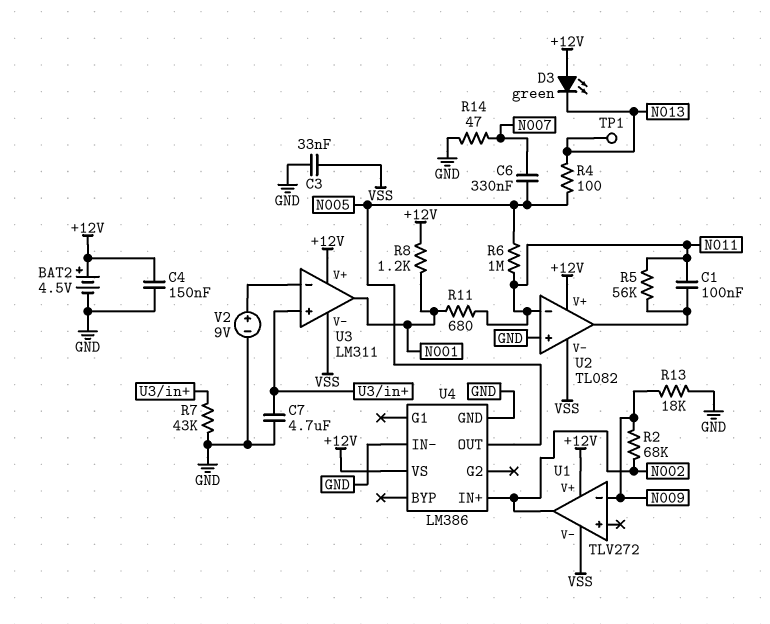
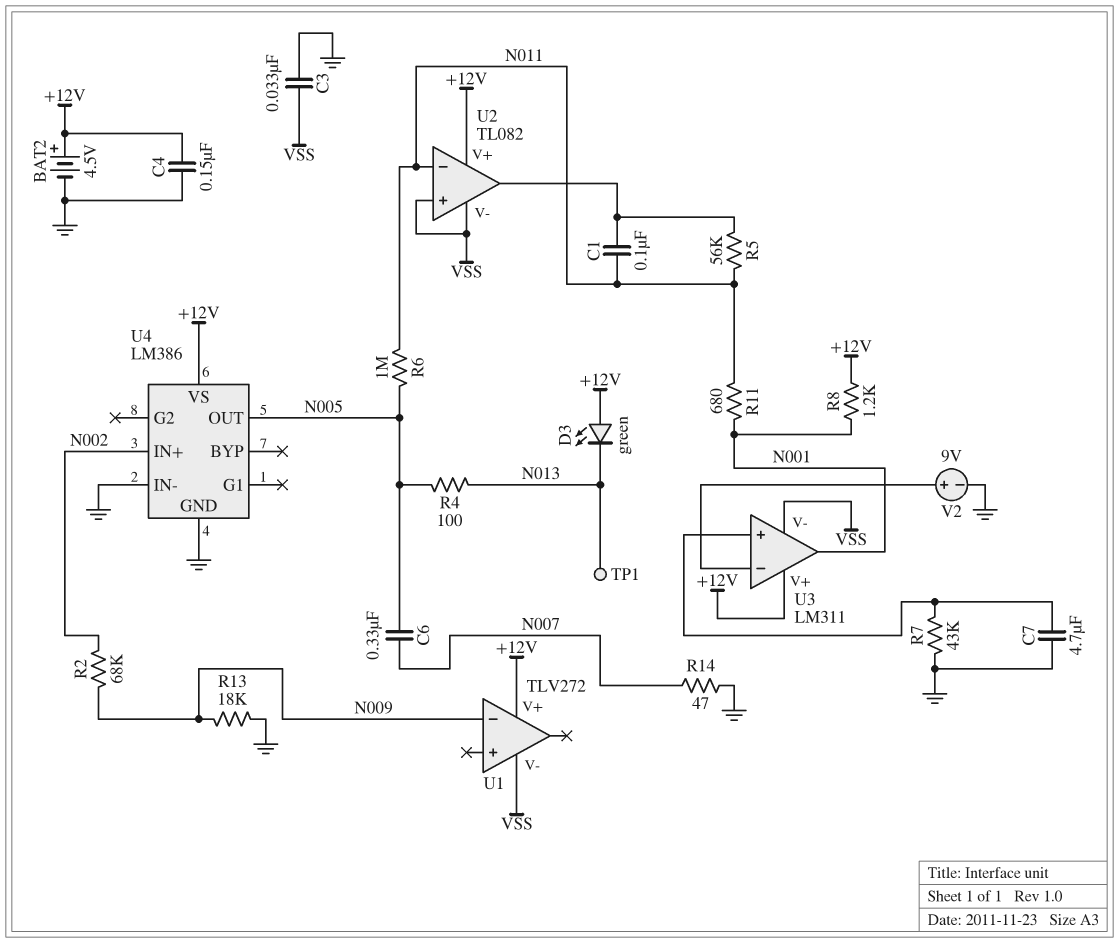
U1 pin out: N002 -> none
U2 pin in+: GND -> VSS

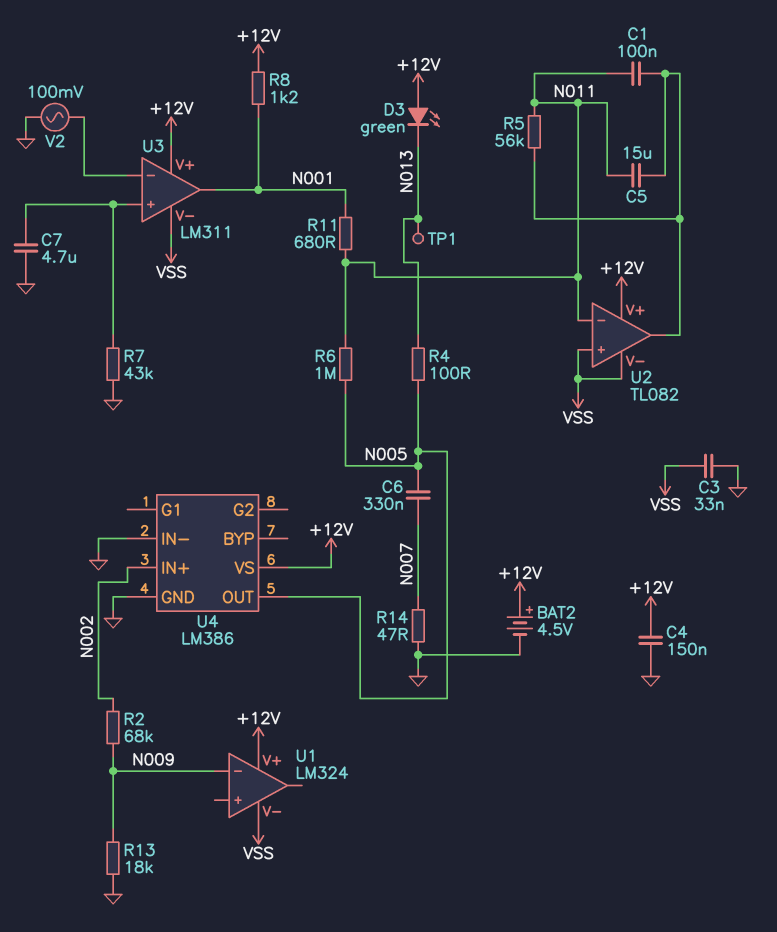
C5: none -> 15uF (N011, U2/out)
U1: TLV272 -> LM324
V2: 9V (plus U3/in-, minus GND) -> AC 100mV (GND, U3/in-)

